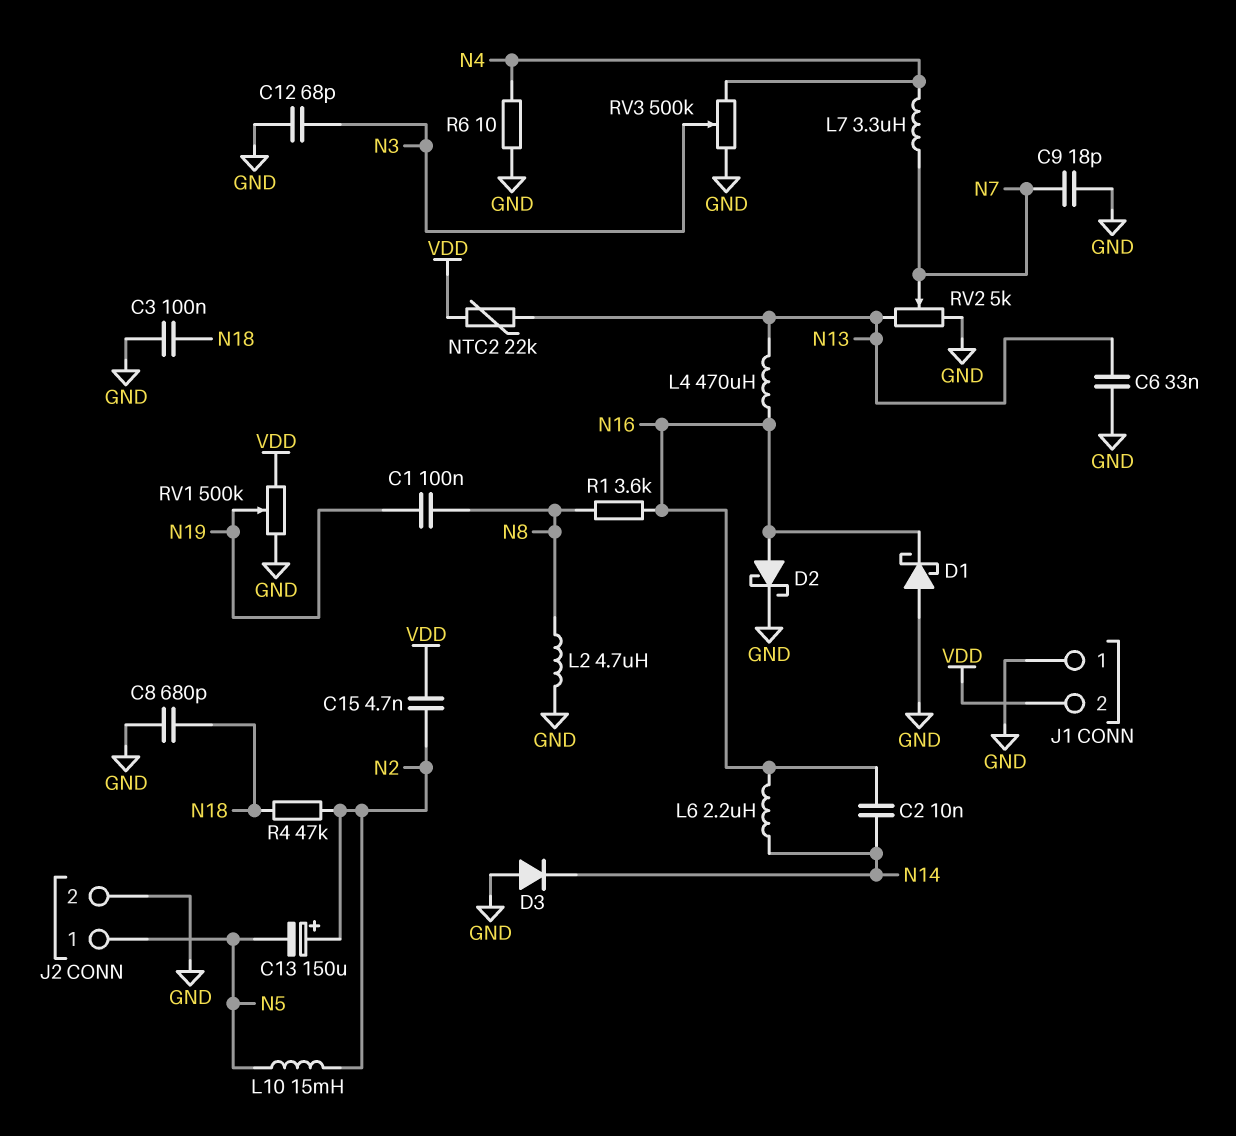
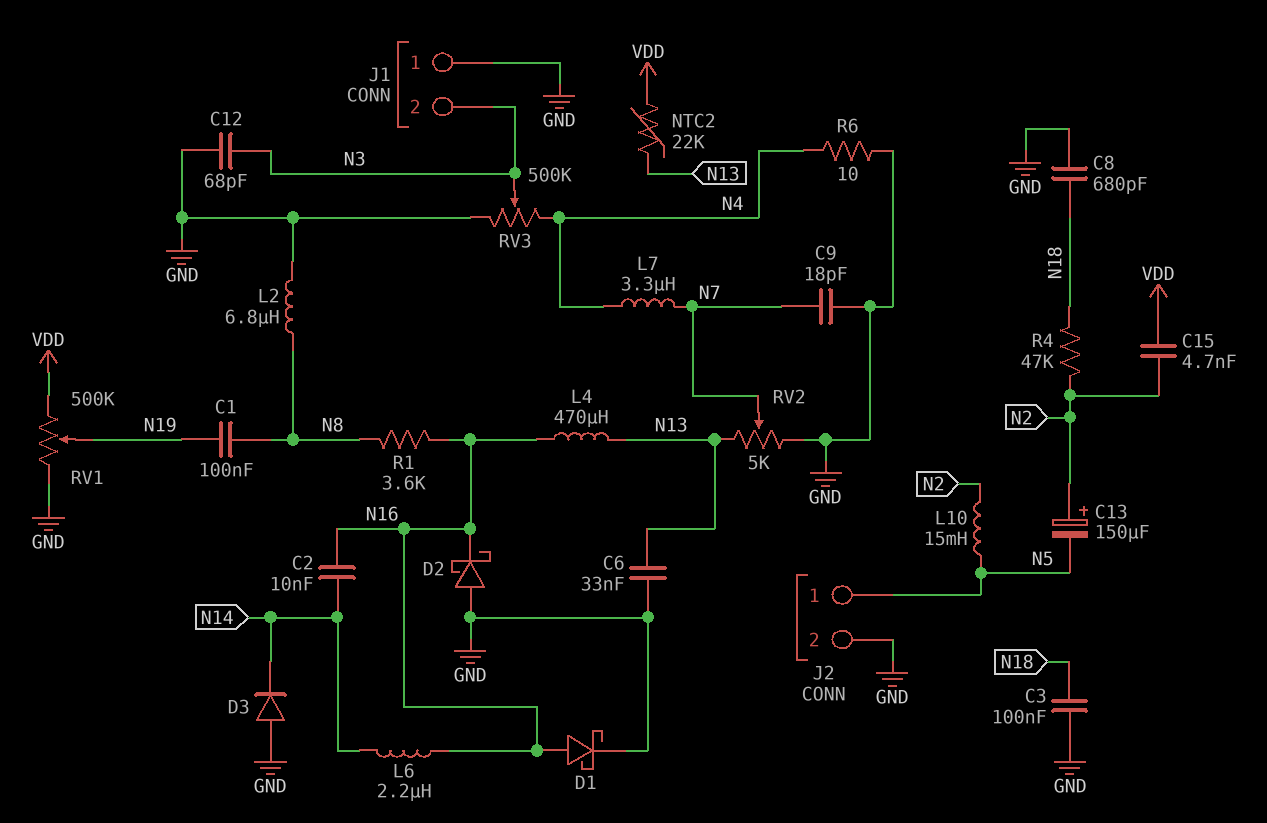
D1: schottky (A GND, K N16) -> schottky (A N16, K GND)
D2: schottky (A N16, K GND) -> schottky (A GND, K N16)
J1 pin 2: VDD -> N3
L2: 4.7uH (GND, N8) -> 6.8uH (GND, N8)

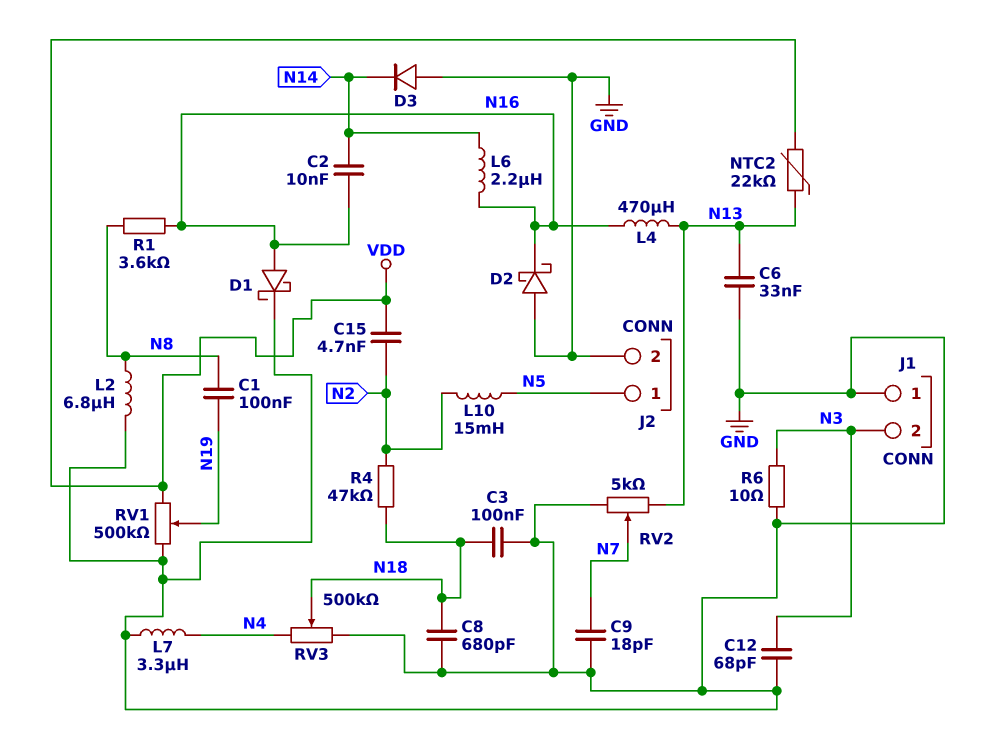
C13: 150uF (plus N2, minus N5) -> none
L7: 3.3uH (N4, N7) -> 3.3uH (GND, N4)
R6: 10 (GND, N4) -> 10 (GND, N3)
RV3: 500k (GND, N4, wiper N3) -> 500k (GND, N4, wiper N18)

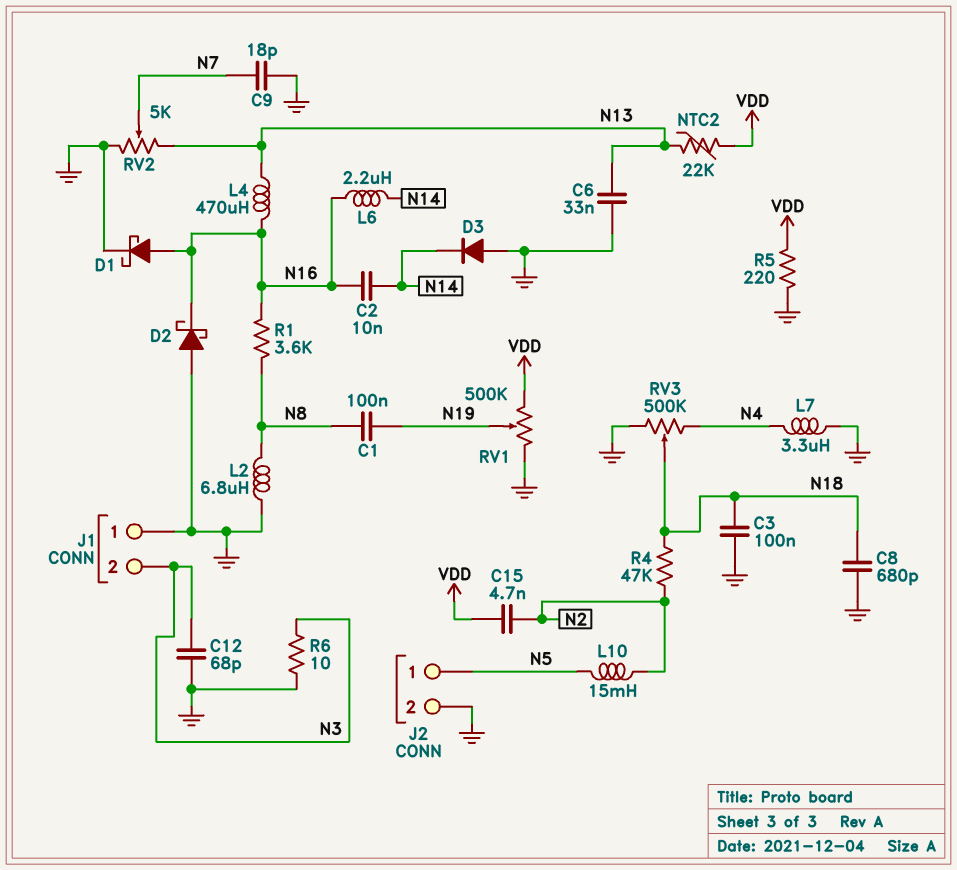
R5: none -> 220 (GND, VDD)

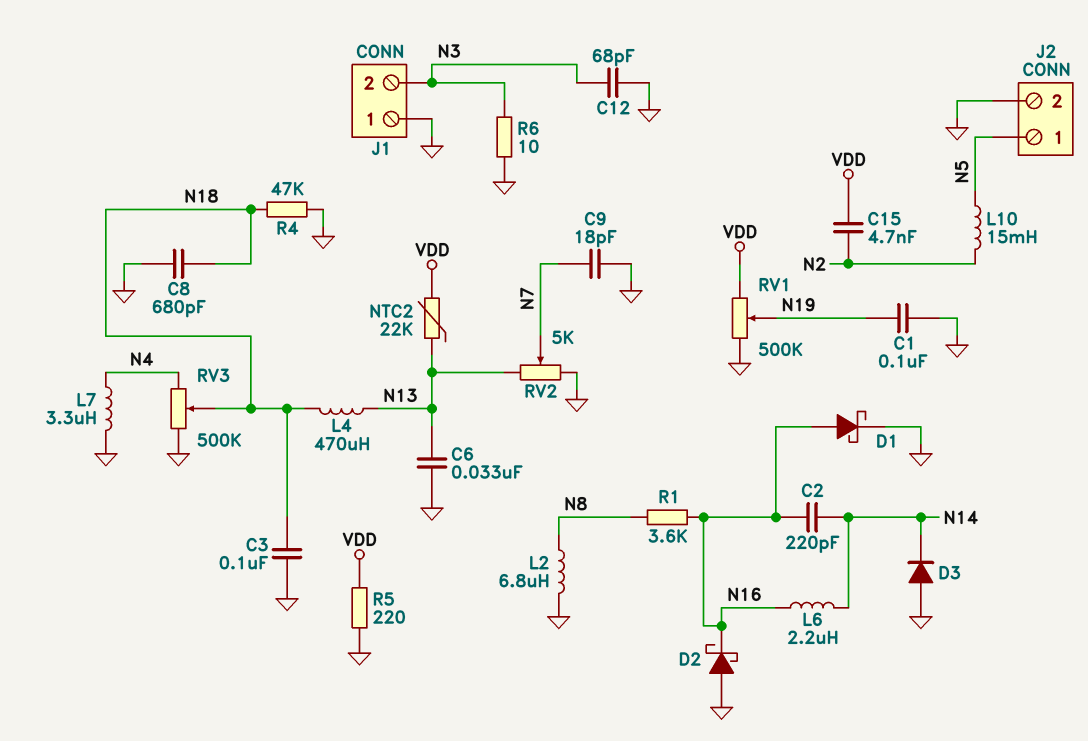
C1: 100nF (N8, N19) -> 100nF (GND, N19)
C2: 10nF (N14, N16) -> 220pF (N14, N16)
L4: 470uH (N13, N16) -> 470uH (N13, N18)
R4: 47k (N2, N18) -> 47k (GND, N18)

